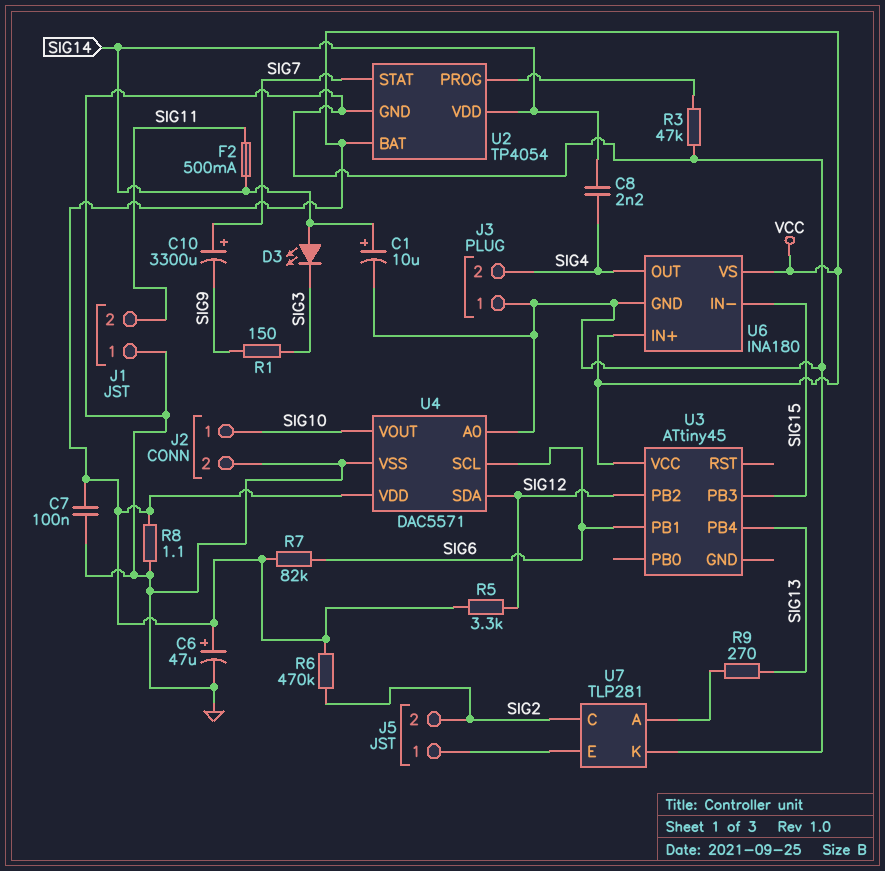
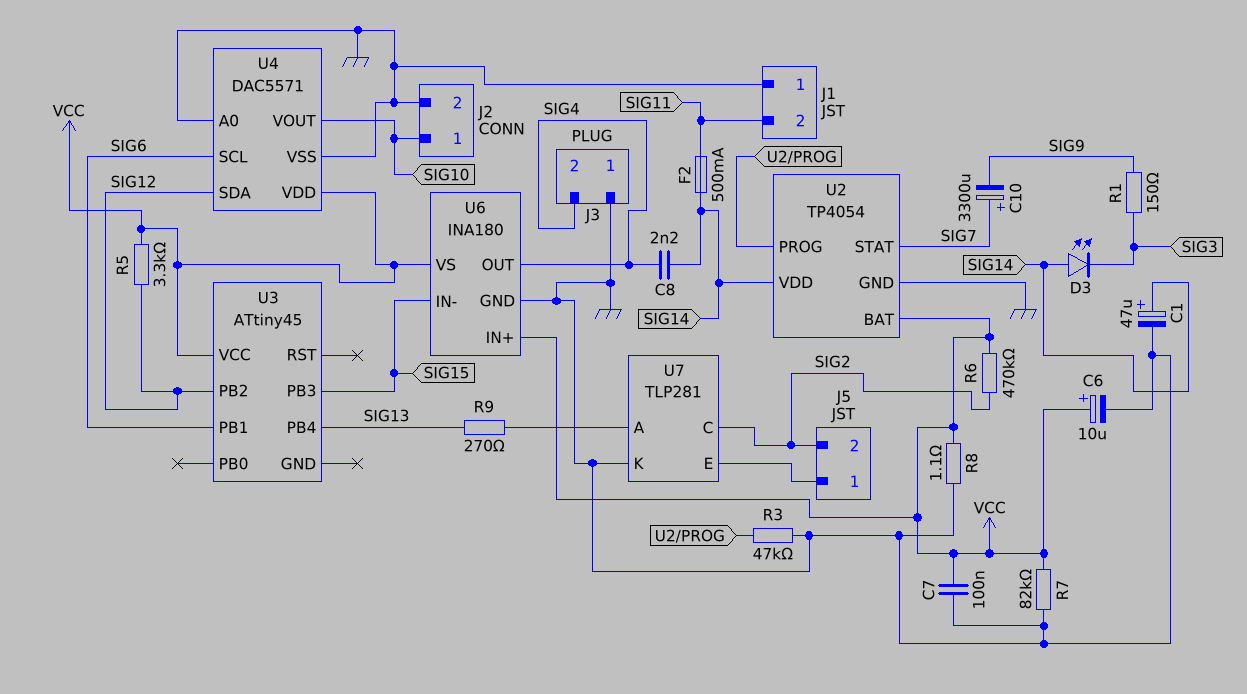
C1: 10uF (plus SIG14, minus GND) -> 47uF (plus SIG14, minus GND)
C6: 47uF (plus VCC, minus GND) -> 10uF (plus VCC, minus GND)
R7: 82k (SIG6, VCC) -> 82k (GND, VCC)

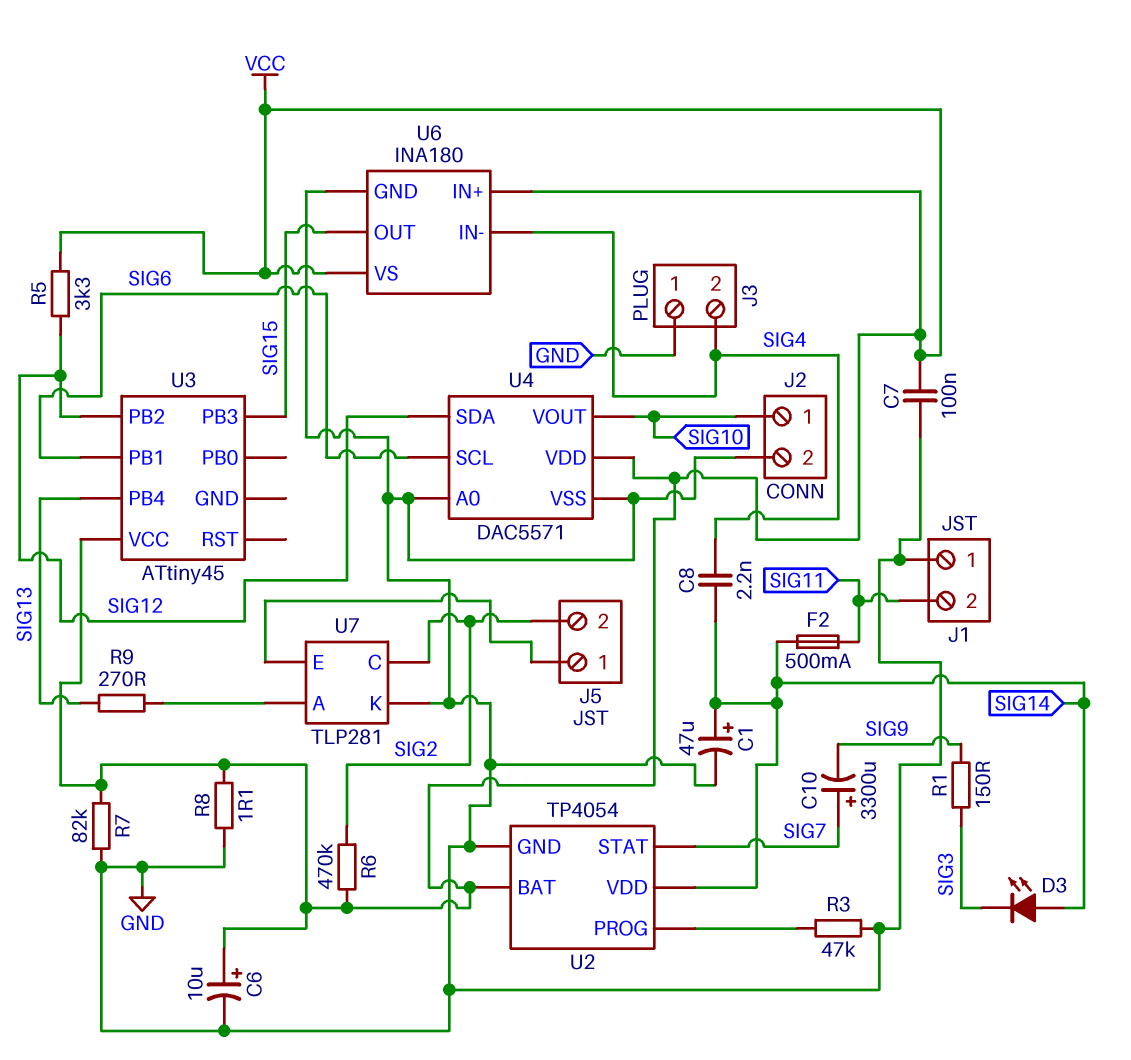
U6 pin IN-: SIG15 -> SIG4
U6 pin OUT: SIG4 -> SIG15

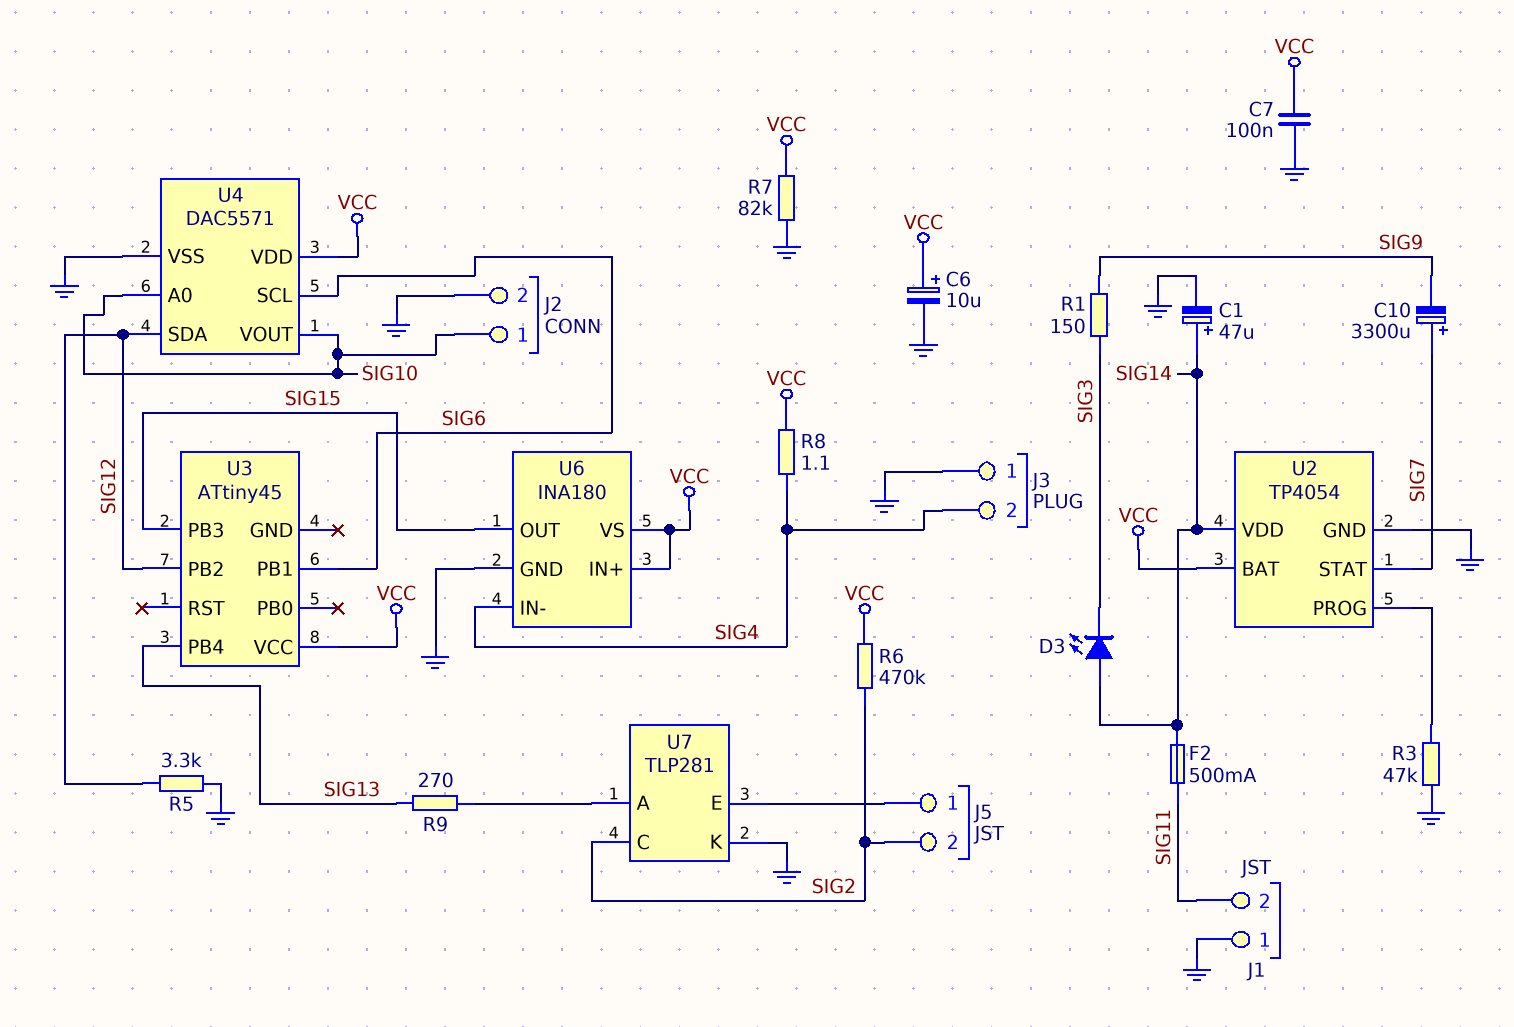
C8: 2.2nF (SIG4, SIG14) -> none
R5: 3.3k (SIG12, VCC) -> 3.3k (GND, SIG12)
R8: 1.1 (GND, VCC) -> 1.1 (SIG4, VCC)
U4 pin A0: GND -> SIG10

